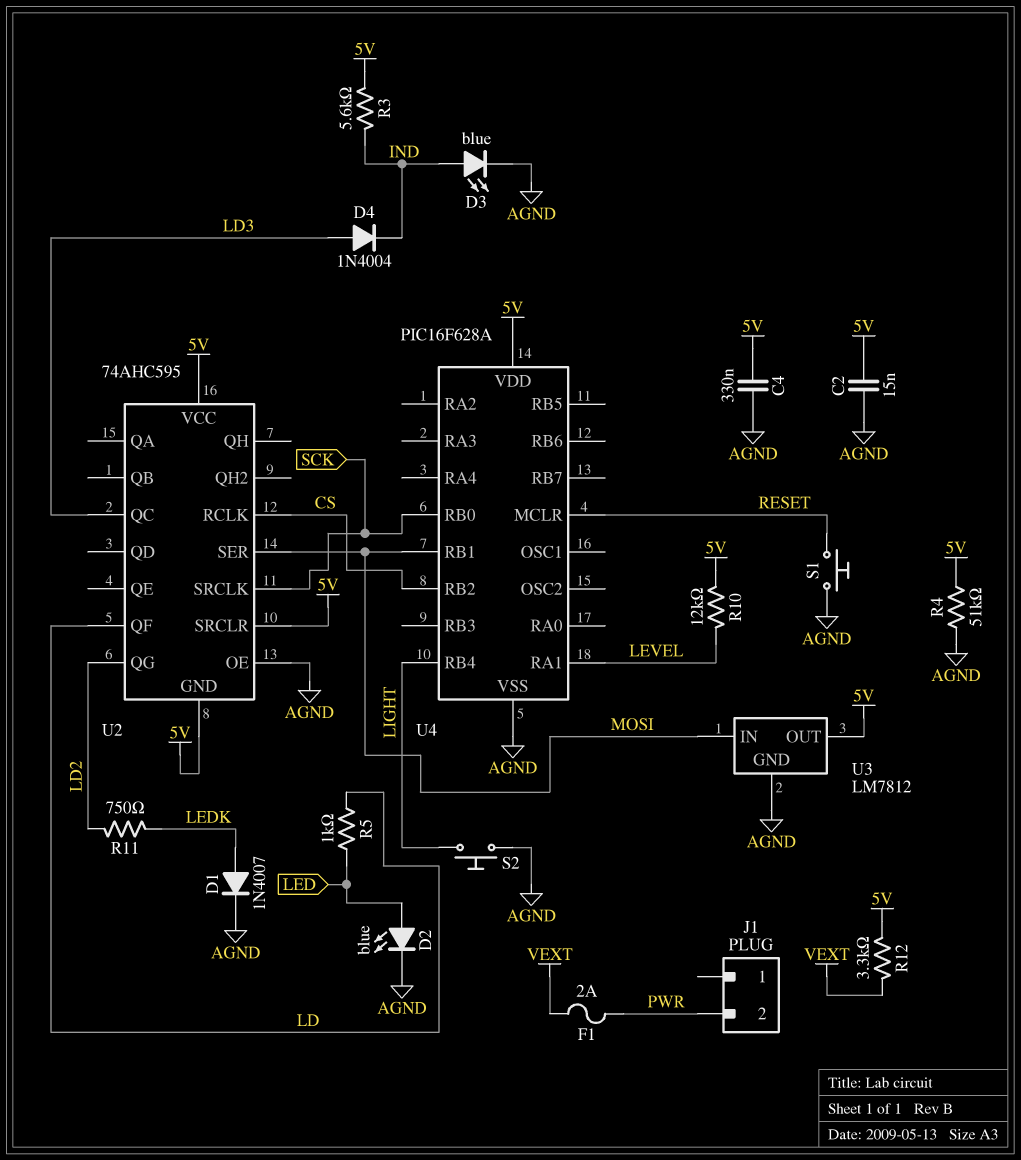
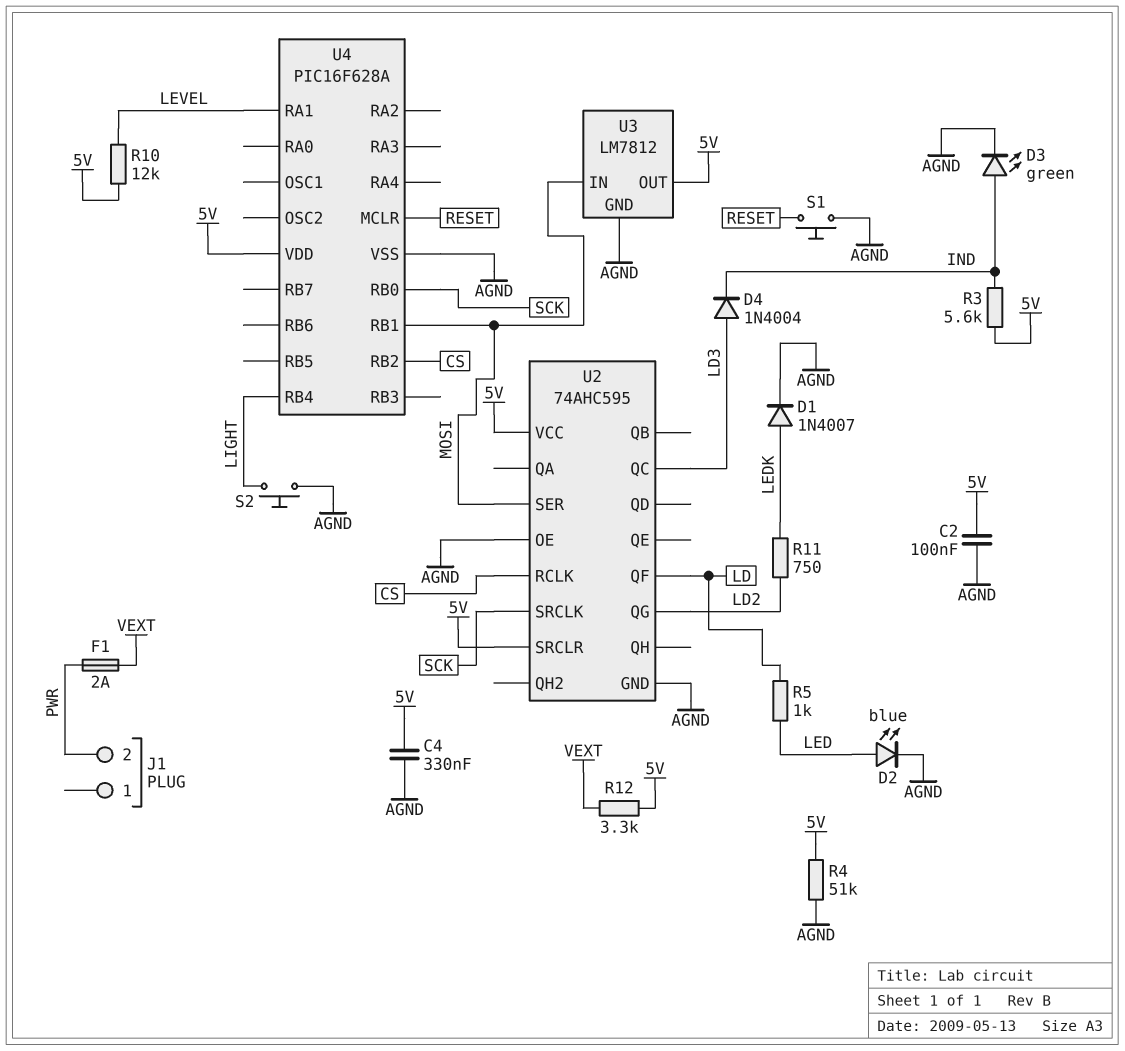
C2: 15nF (5V, AGND) -> 100nF (5V, AGND)
D3: LED blue (A IND, K AGND) -> LED green (A IND, K AGND)
U2 pin GND: 5V -> AGND

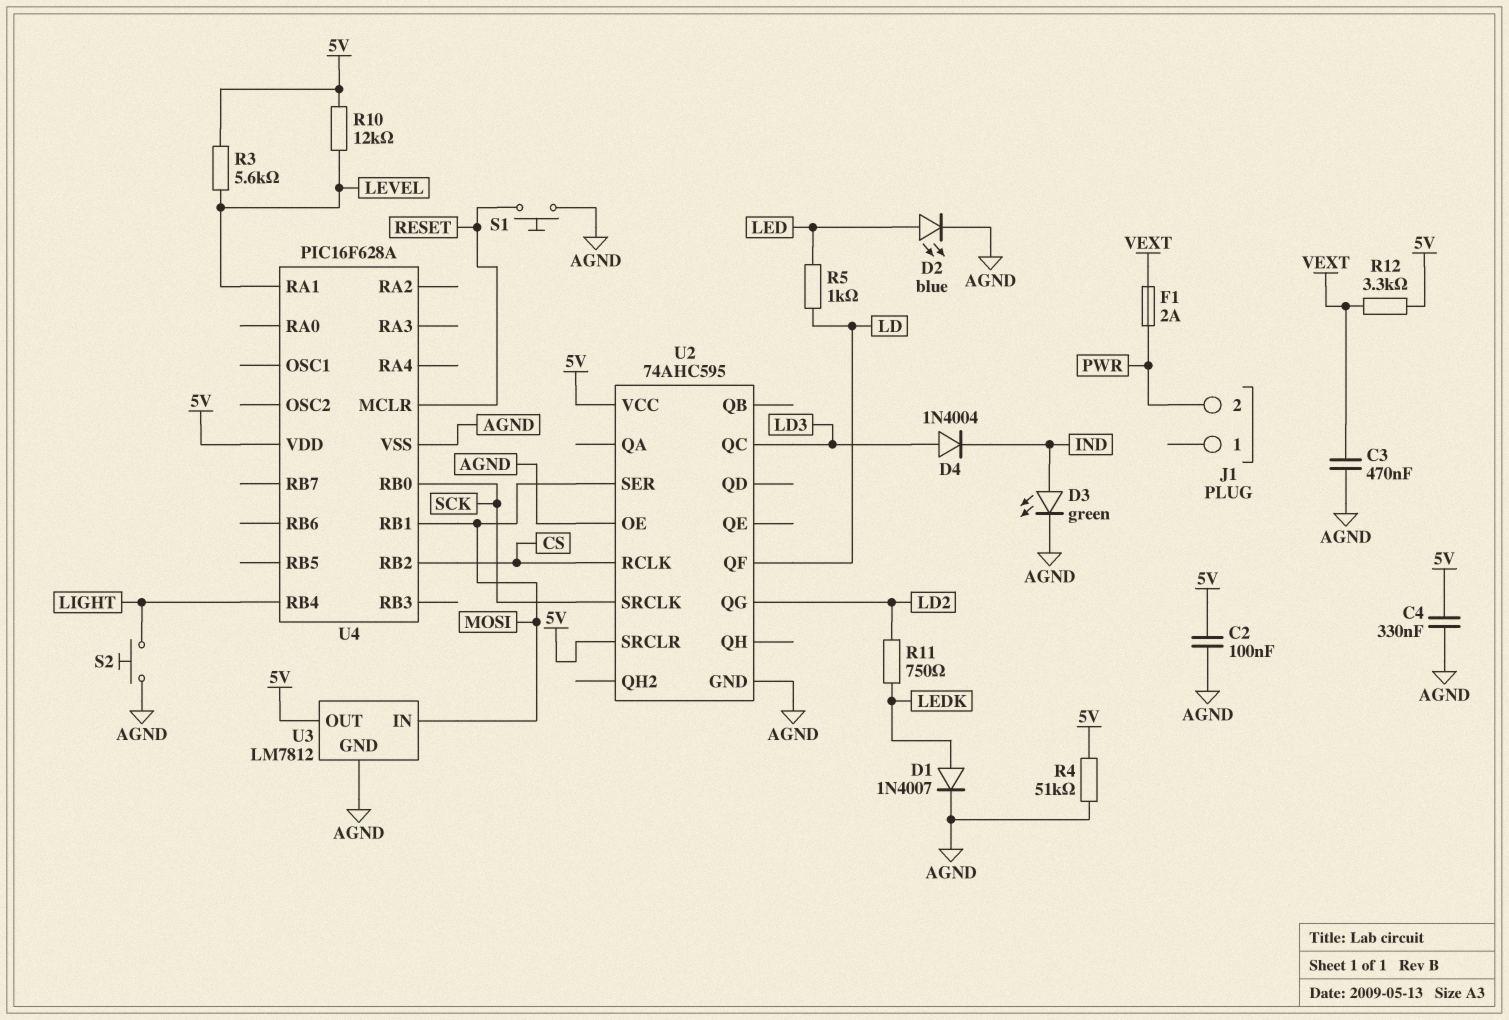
C3: none -> 470nF (AGND, VEXT)
R3: 5.6k (5V, IND) -> 5.6k (5V, LEVEL)

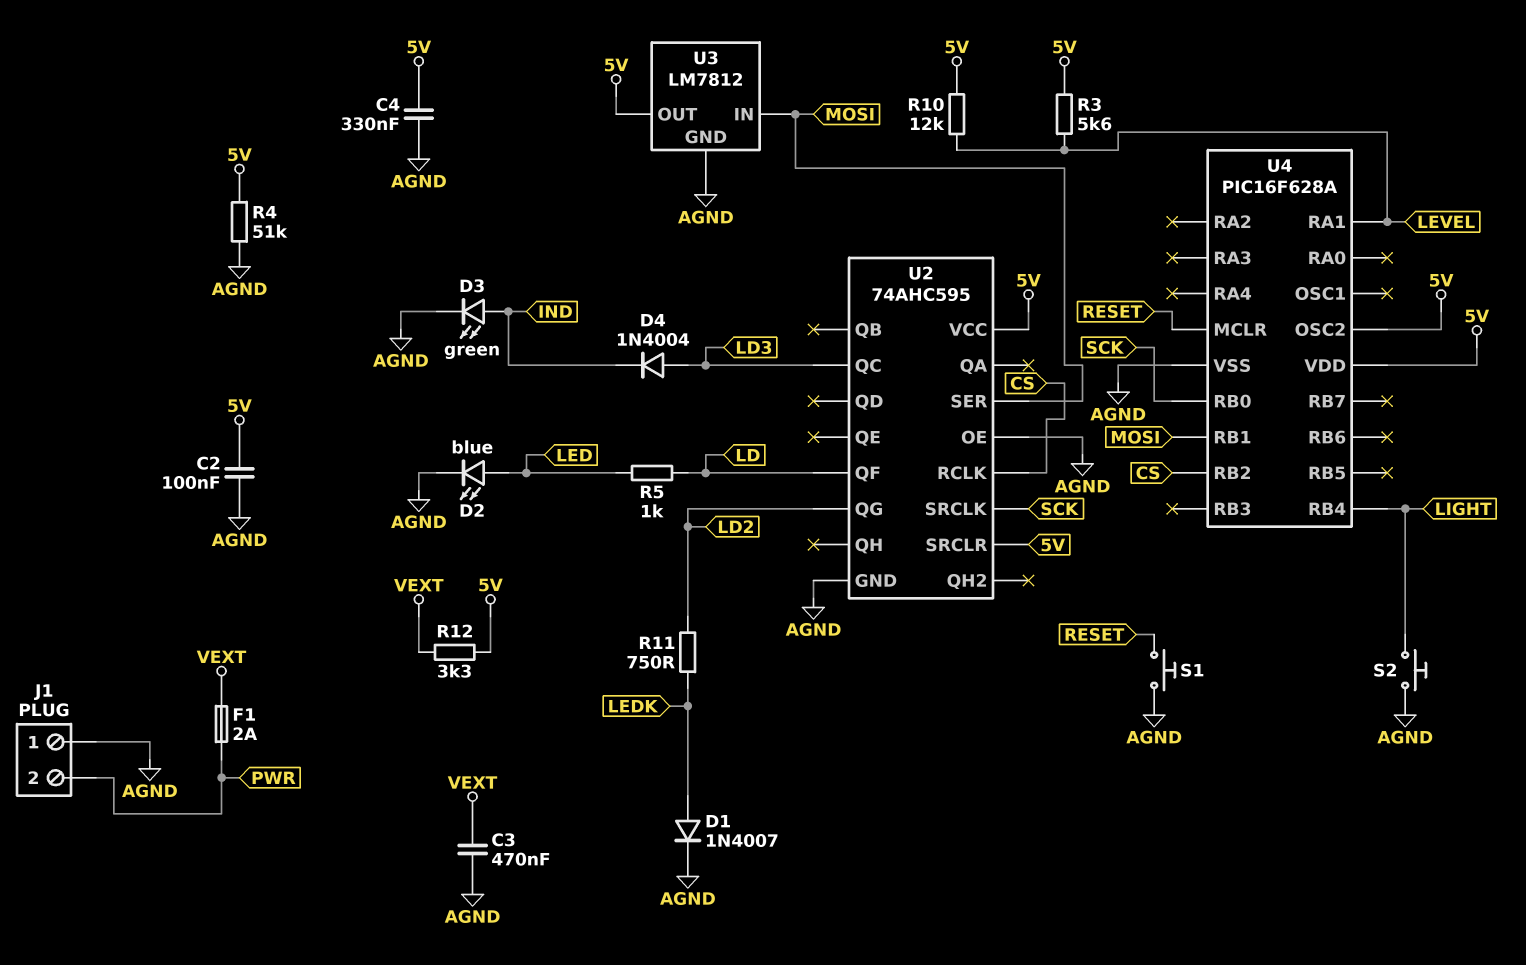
J1 pin 1: none -> AGND
U4 pin OSC2: none -> 5V

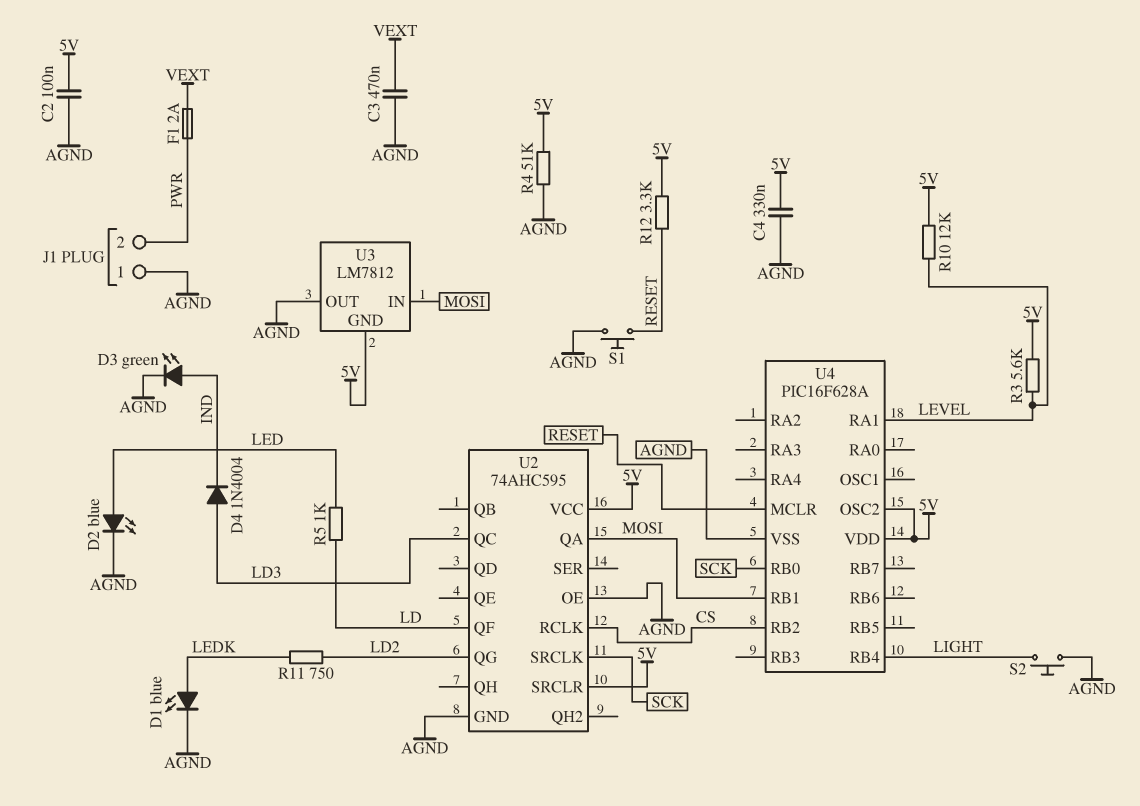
D1: diode 1N4007 (A LEDK, K AGND) -> LED blue (A LEDK, K AGND)
R12: 3.3k (5V, VEXT) -> 3.3k (5V, RESET)
U2 pin QA: none -> MOSI
U2 pin SER: MOSI -> none
U3 pin GND: AGND -> 5V
U3 pin OUT: 5V -> AGND

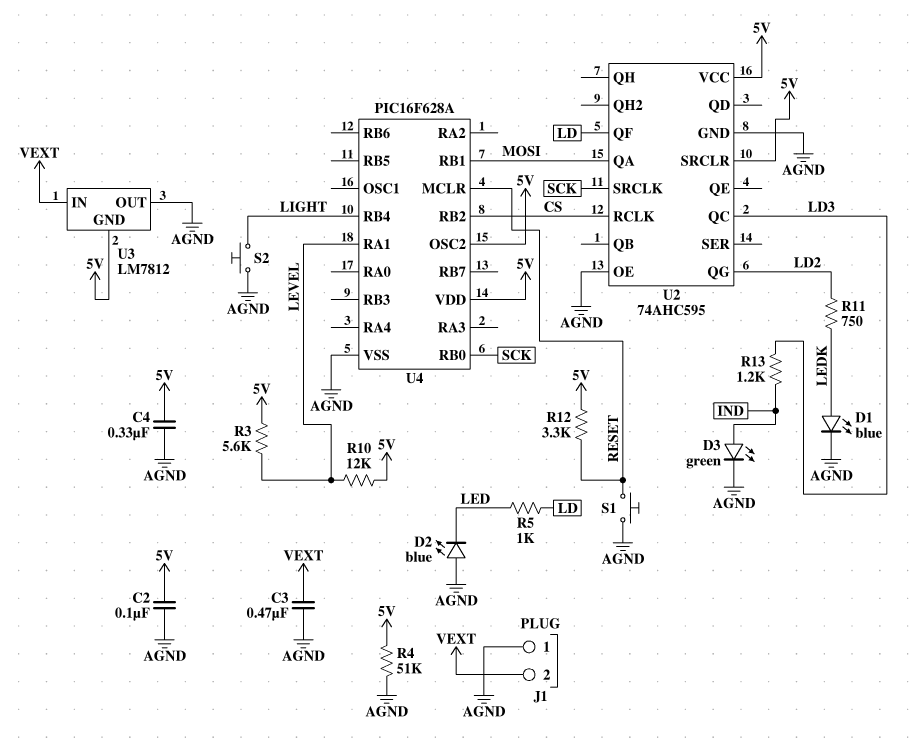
D2: LED blue (A LED, K AGND) -> LED blue (A AGND, K LED)
D4: diode 1N4004 (A LD3, K IND) -> none
F1: 2A (PWR, VEXT) -> none
J1 pin 2: PWR -> VEXT
R13: none -> 1.2k (IND, LD3)
U3 pin IN: MOSI -> VEXT

